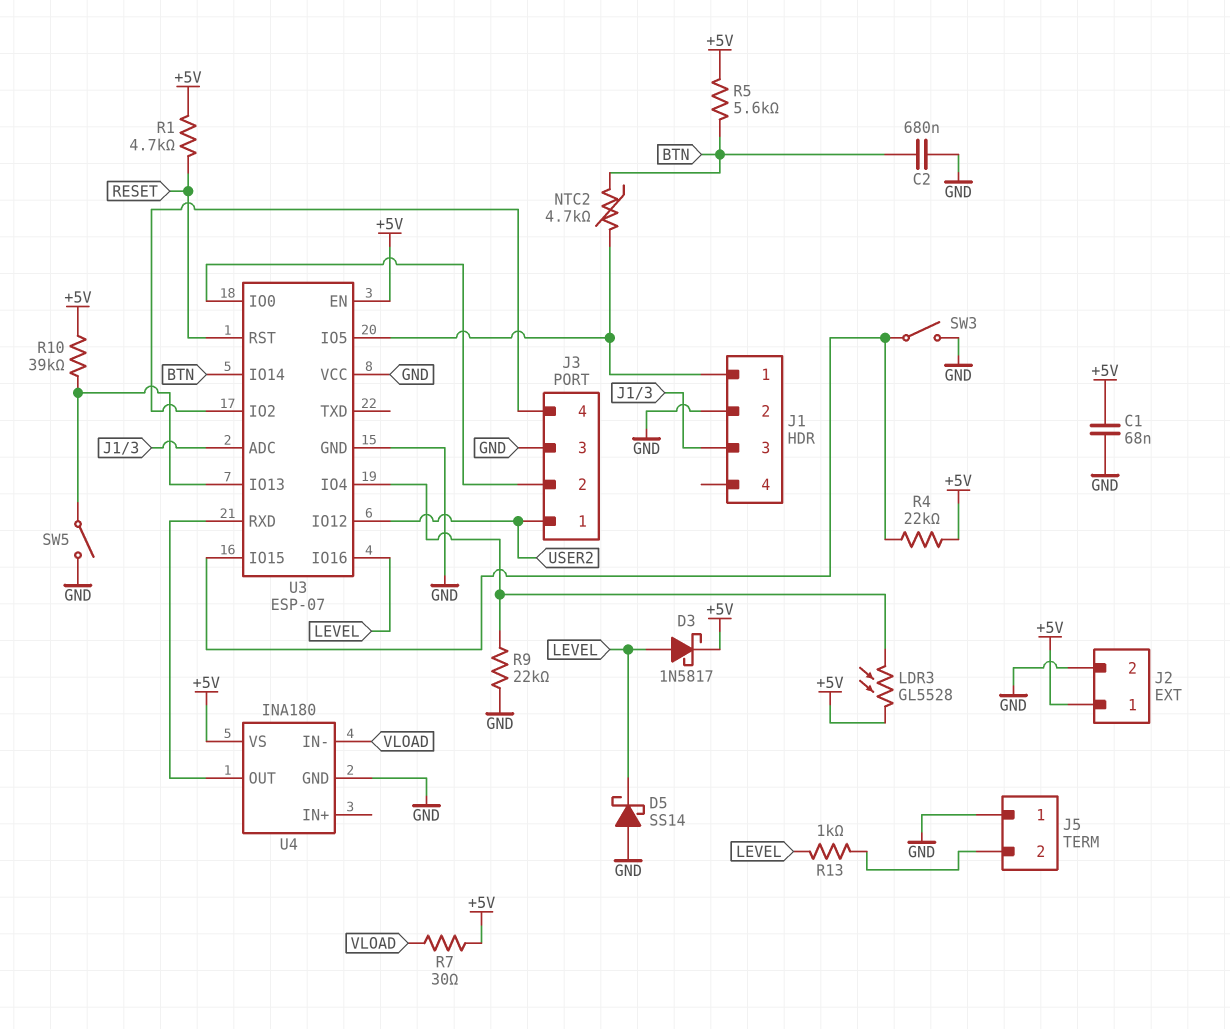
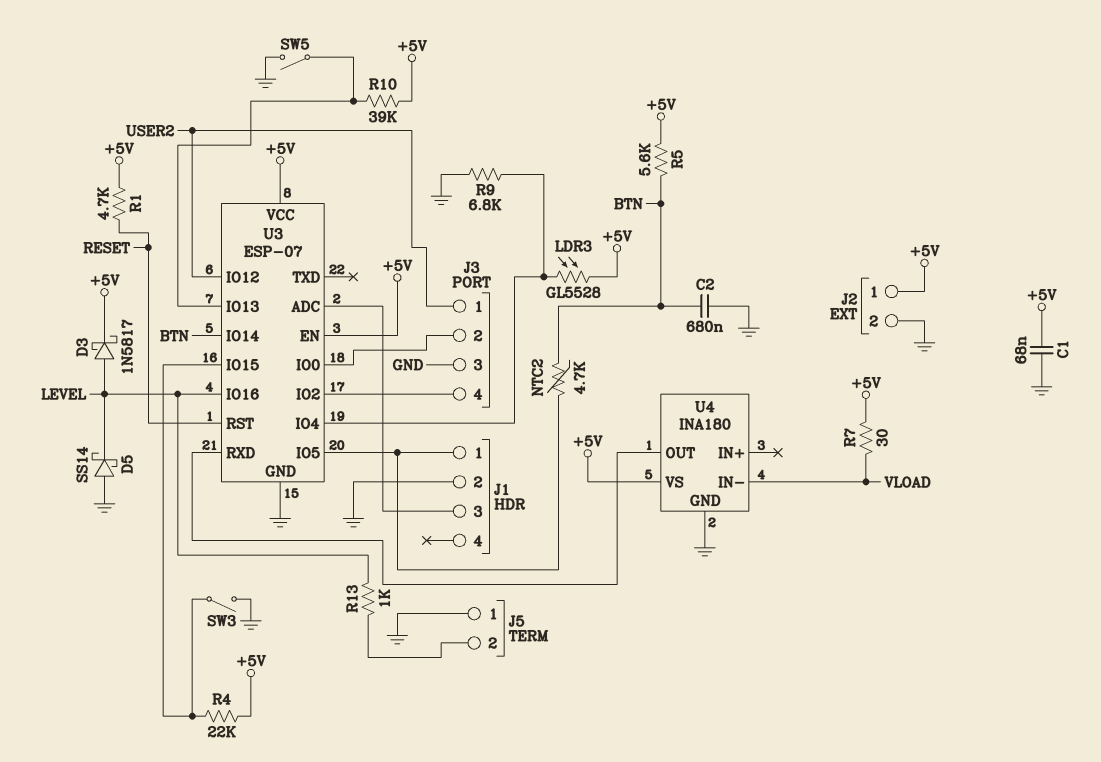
R9: 22k (GND, U3/IO4) -> 6.8k (GND, U3/IO4)
U3 pin VCC: GND -> +5V

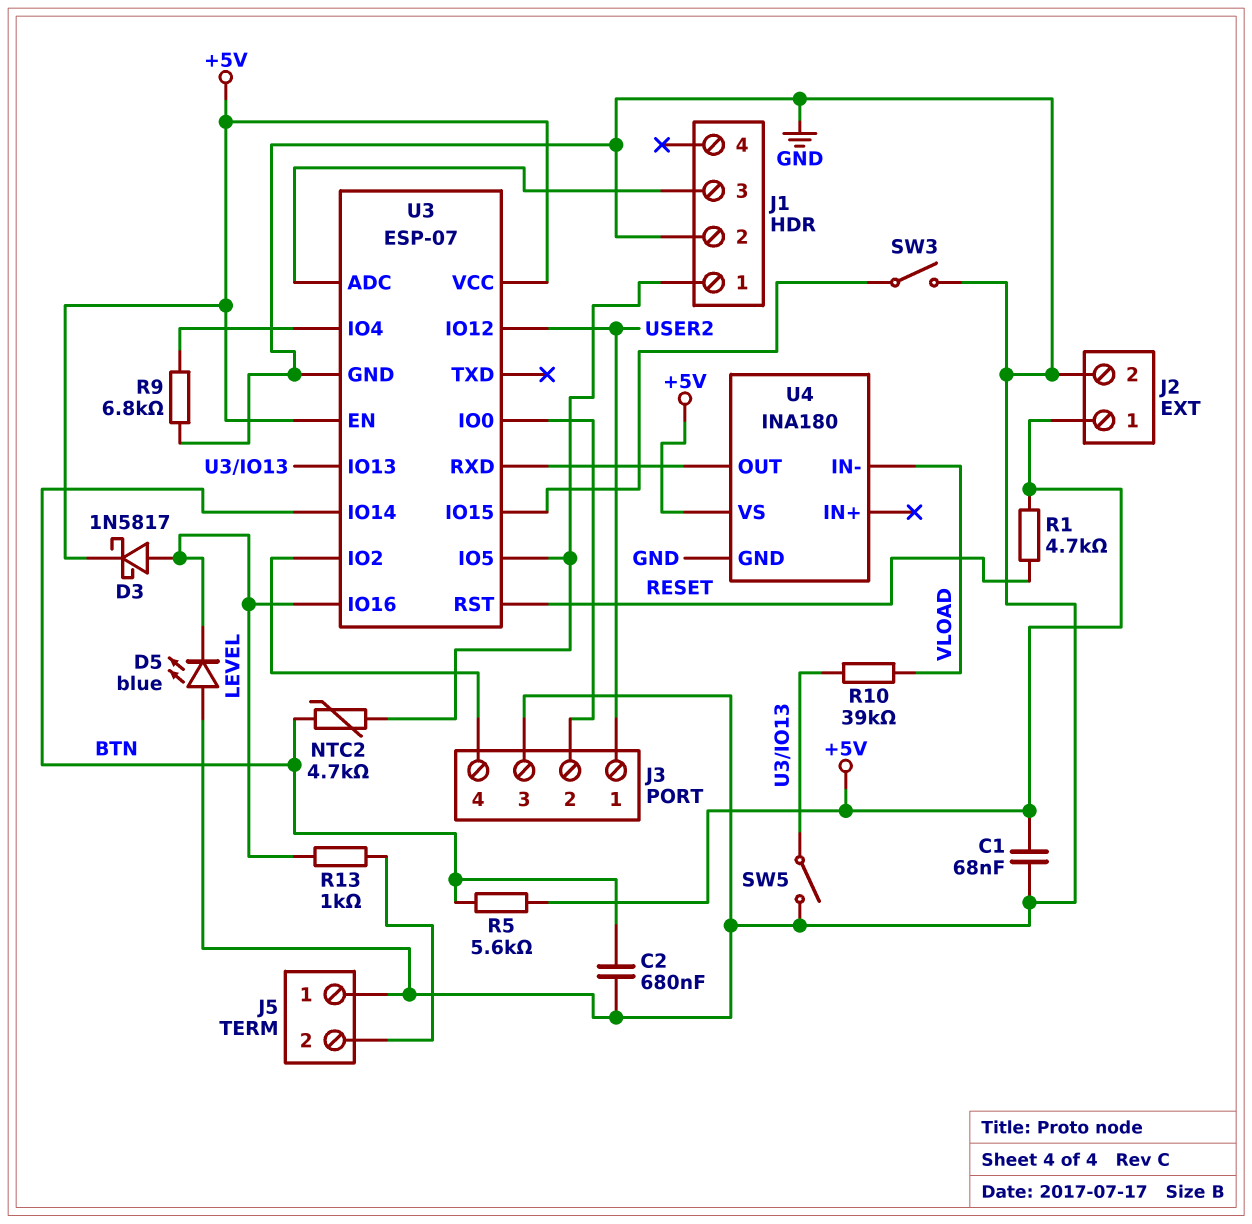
D5: schottky SS14 (A GND, K LEVEL) -> LED blue (A GND, K LEVEL)
LDR3: GL5528 (+5V, U3/IO4) -> none
R4: 22k (+5V, U3/IO15) -> none
R7: 30 (+5V, VLOAD) -> none
R10: 39k (+5V, U3/IO13) -> 39k (U3/IO13, VLOAD)

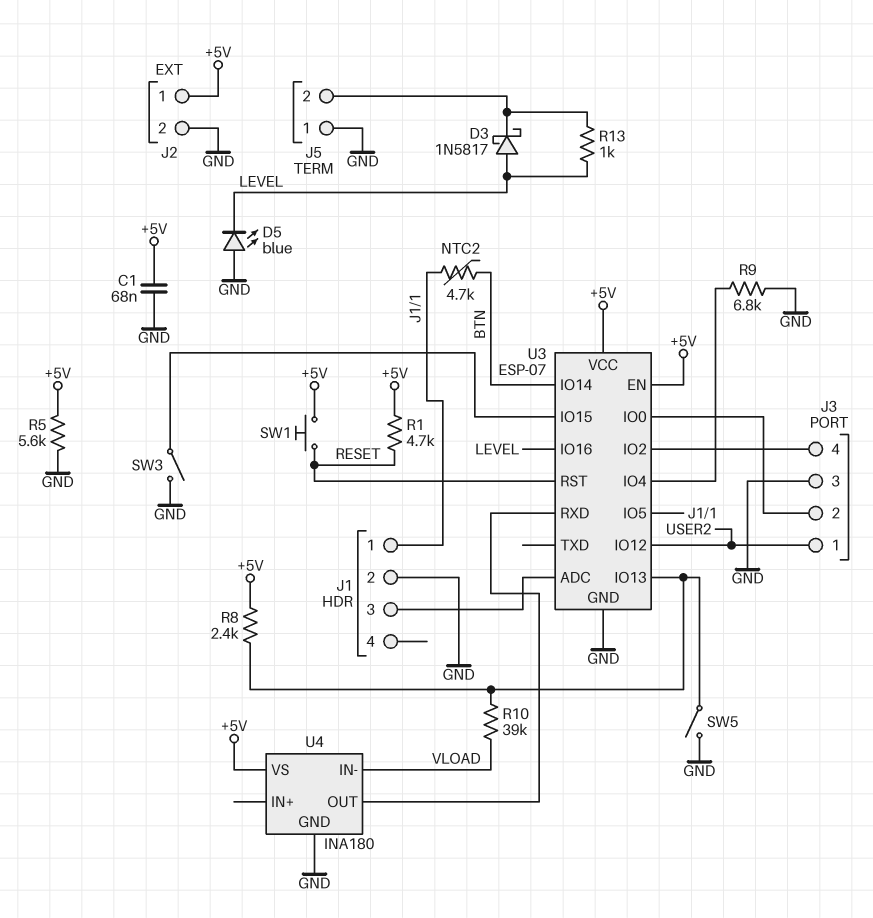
C2: 680nF (BTN, GND) -> none
D3: schottky 1N5817 (A LEVEL, K +5V) -> schottky 1N5817 (A LEVEL, K J5/2)
R5: 5.6k (+5V, BTN) -> 5.6k (+5V, GND)
R8: none -> 2.4k (+5V, U3/IO13)
SW1: none -> button (+5V, RESET)

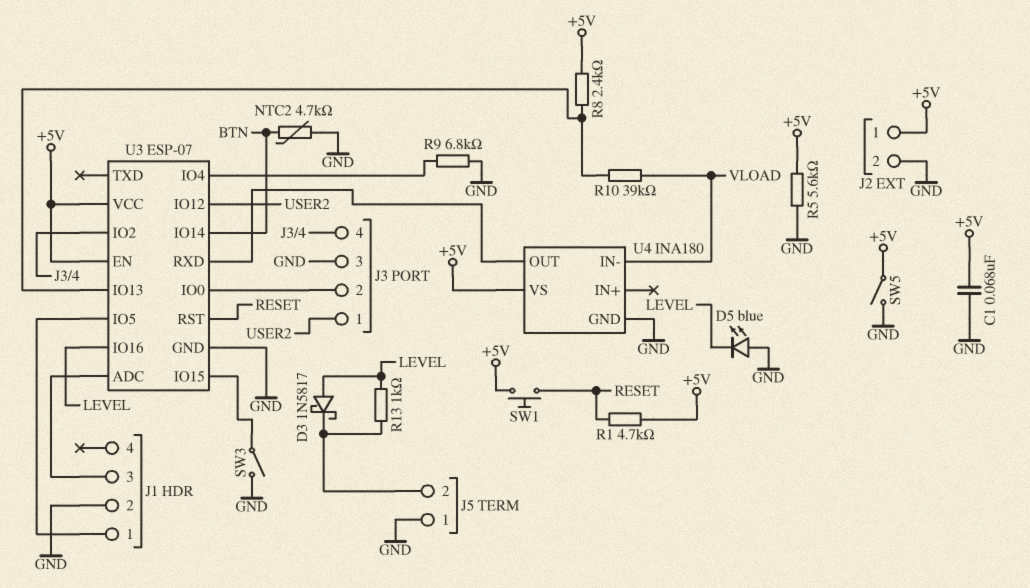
NTC2: 4.7k (BTN, J1/1) -> 4.7k (BTN, GND)
SW5: switch (GND, U3/IO13) -> switch (+5V, GND)

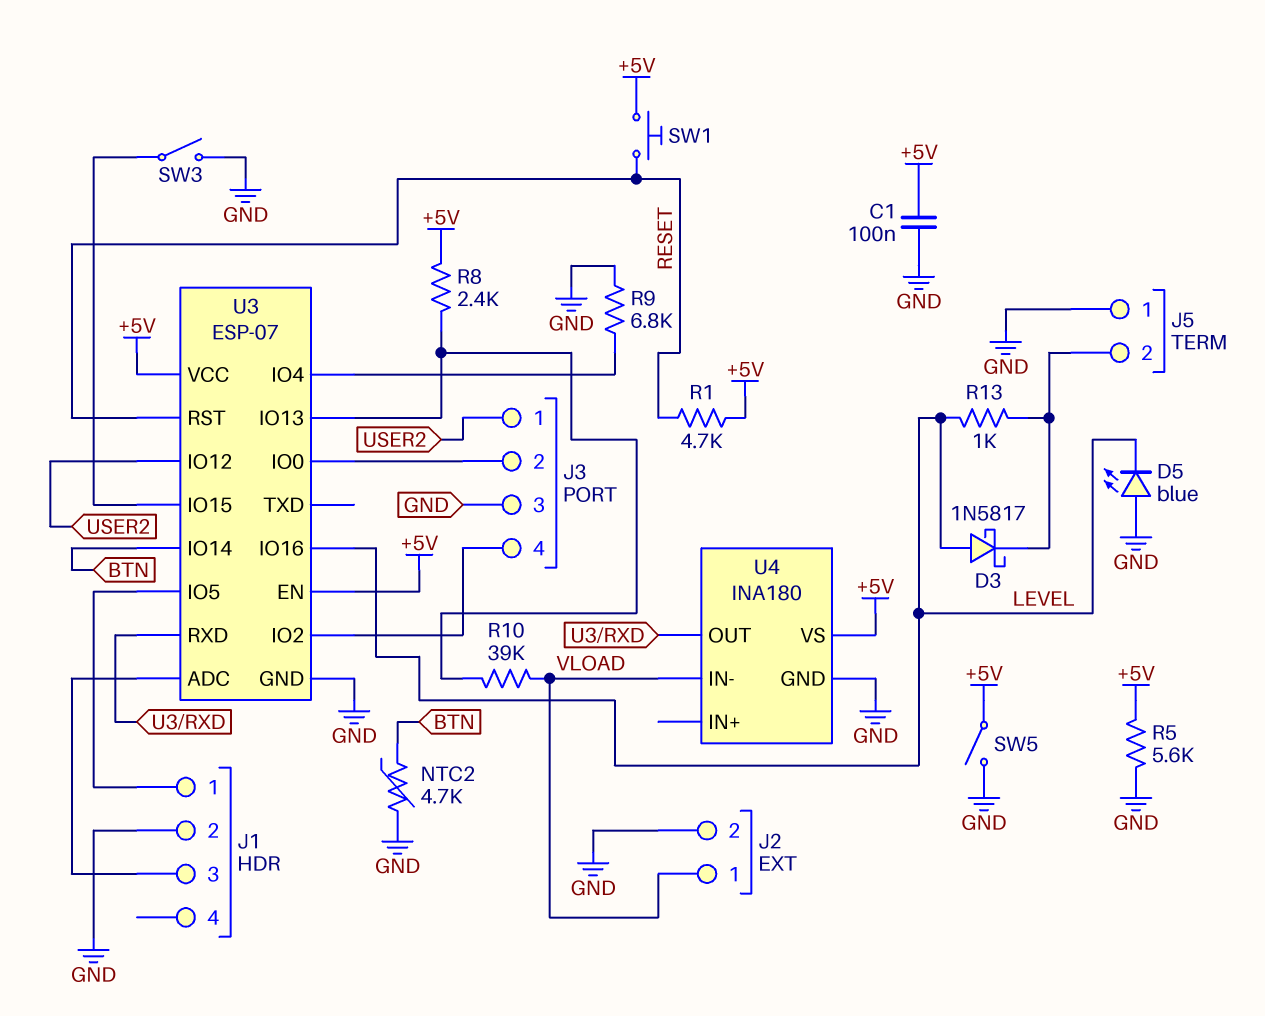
C1: 68nF (+5V, GND) -> 100nF (+5V, GND)
J2 pin 1: +5V -> VLOAD

